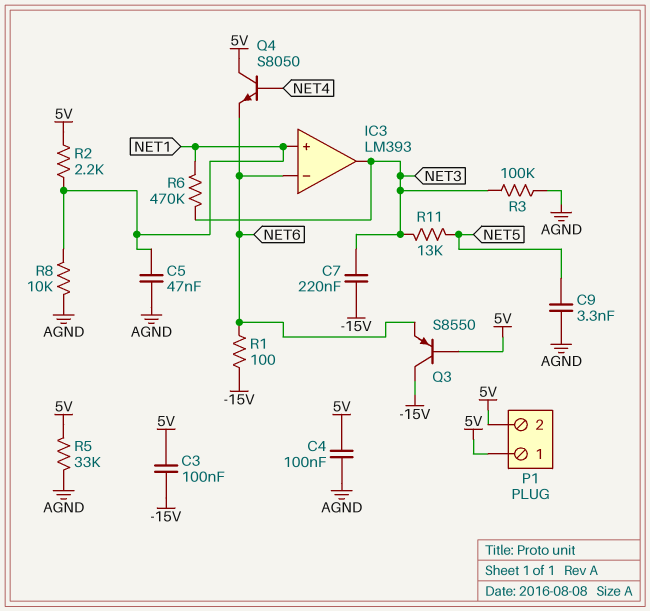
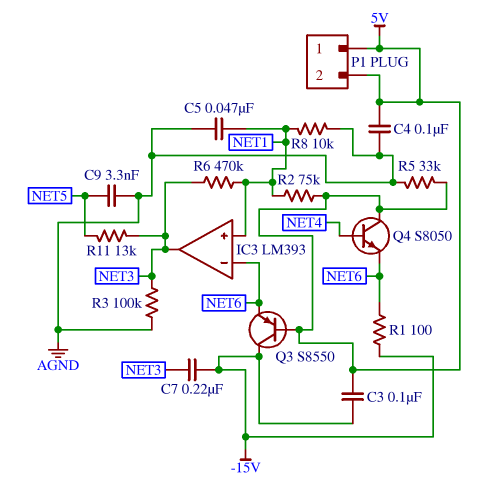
R2: 2.2k (5V, NET1) -> 75k (5V, NET1)

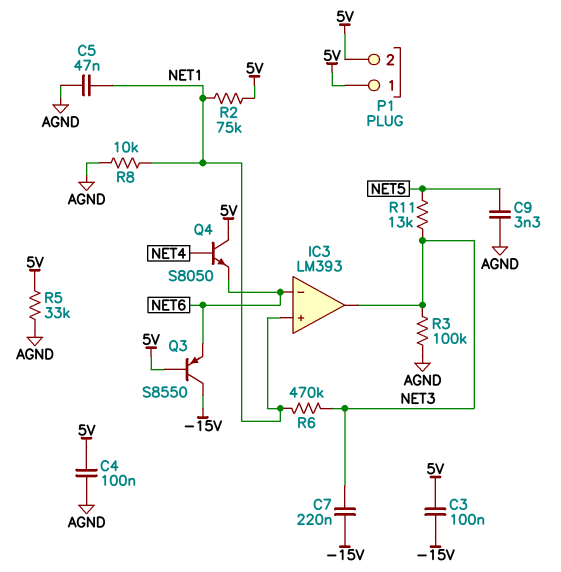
R1: 100 (-15V, NET6) -> none

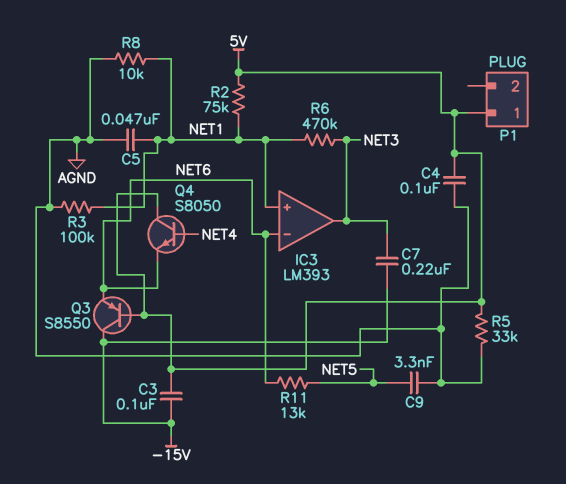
P1 pin 2: 5V -> none
R3: 100k (AGND, NET3) -> 100k (AGND, NET1)
R11: 13k (NET3, NET5) -> 13k (NET5, NET6)

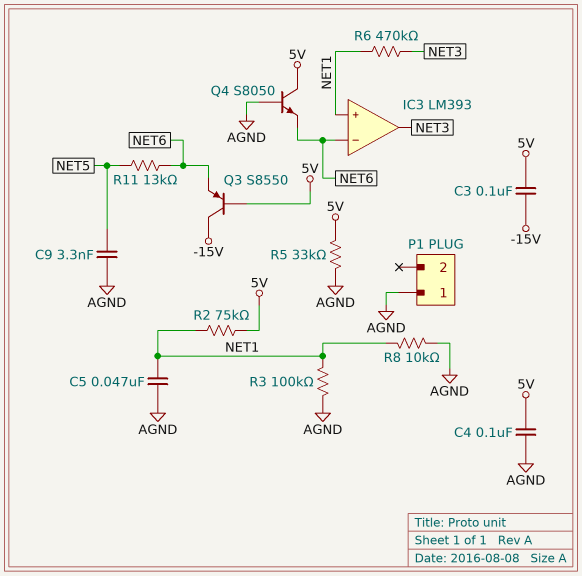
C7: 220nF (-15V, NET3) -> none
P1 pin 1: 5V -> AGND
Q4: NPN S8050 (B NET4, C 5V, E NET6) -> NPN S8050 (B AGND, C 5V, E NET6)

